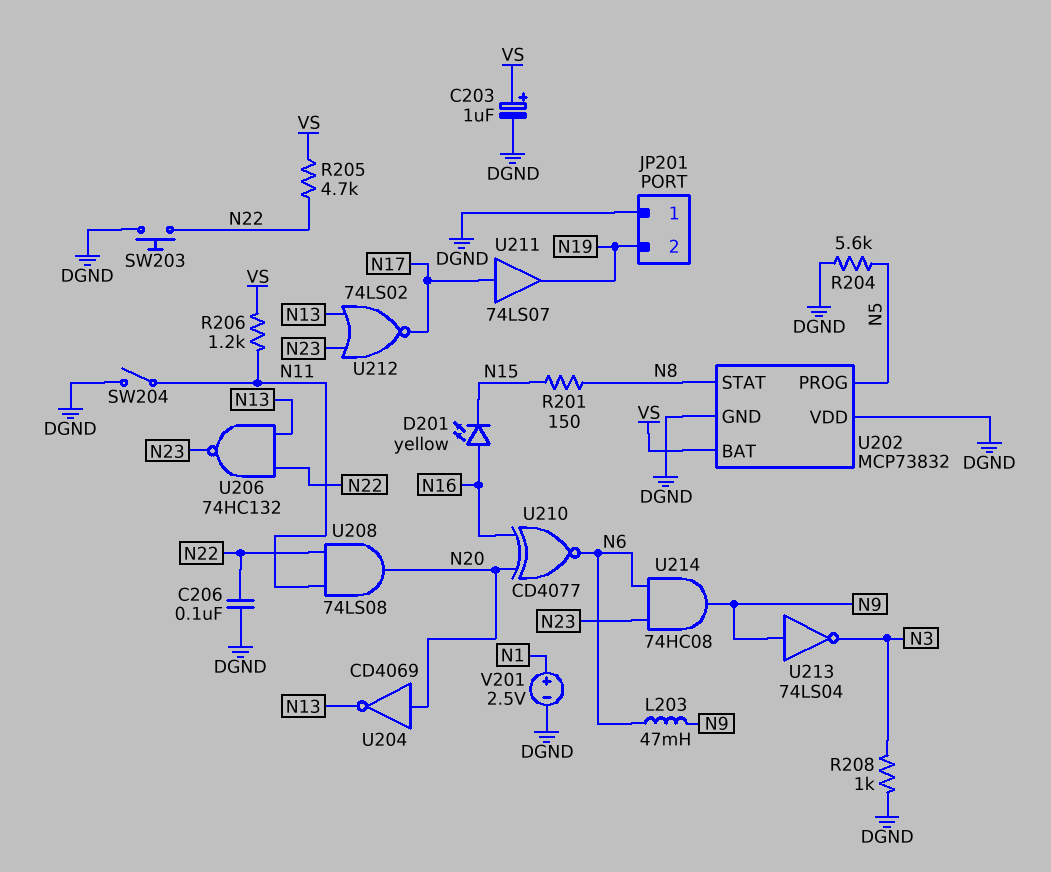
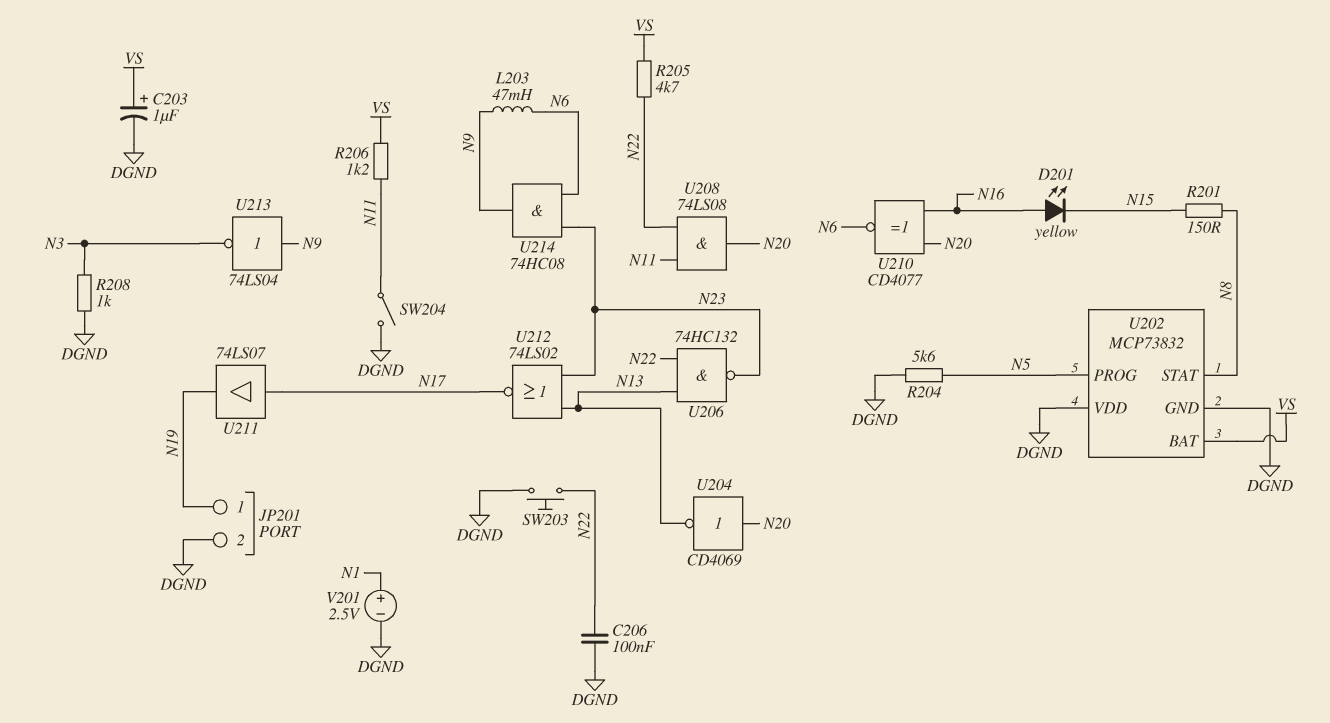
JP201 pin 1: DGND -> N19
JP201 pin 2: N19 -> DGND

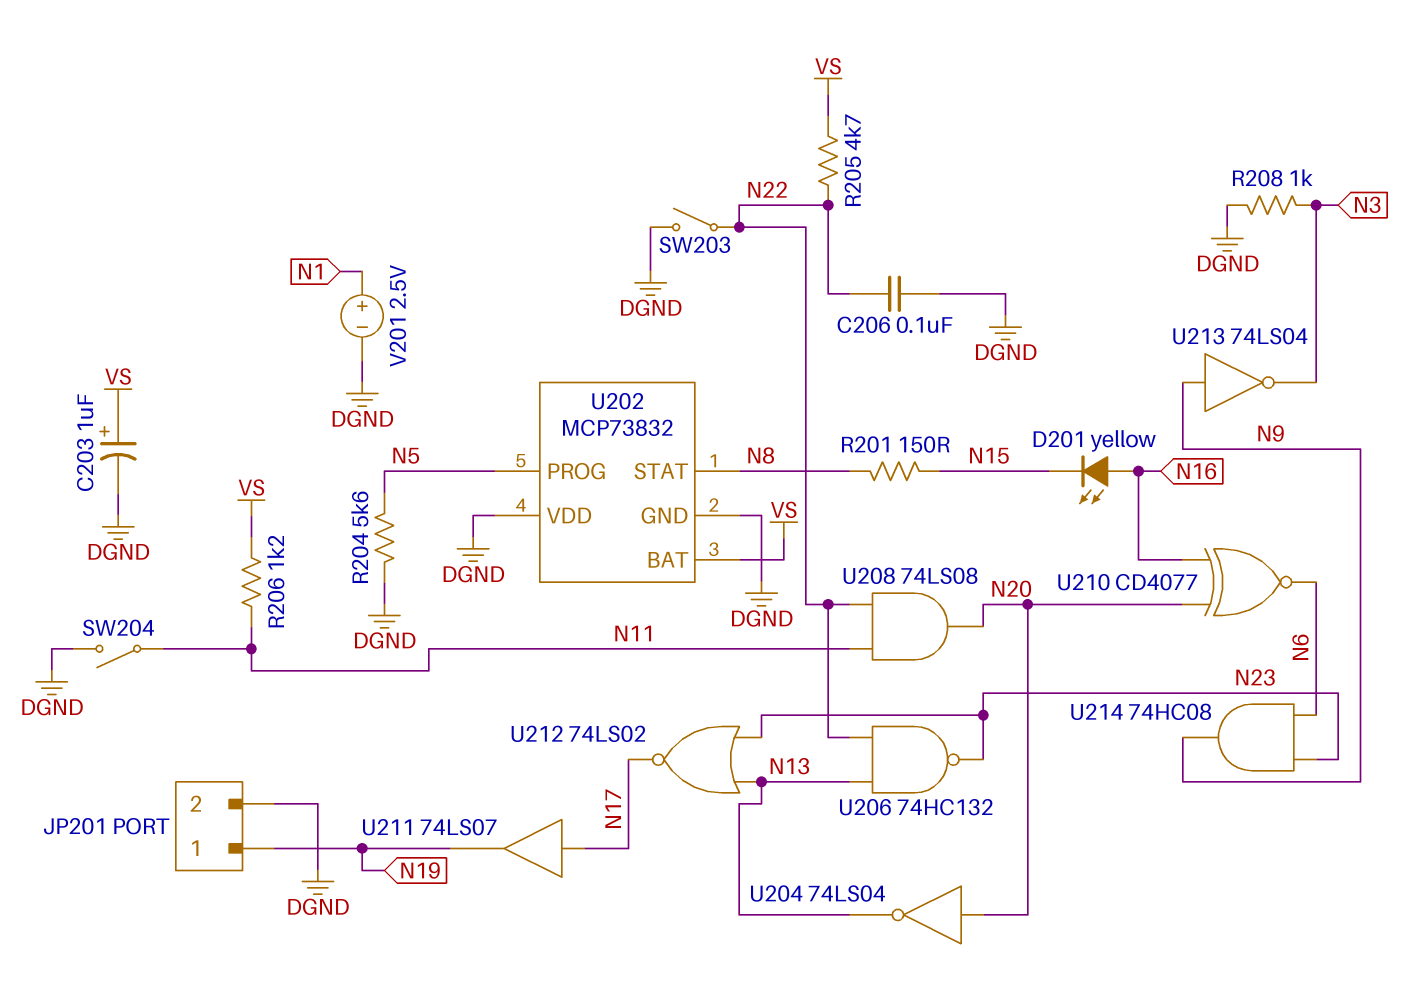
L203: 47mH (N6, N9) -> none
SW203: button (DGND, N22) -> switch (DGND, N22)
U204: NOT CD4069 (in N20, out N13) -> NOT 74LS04 (in N20, out N13)

